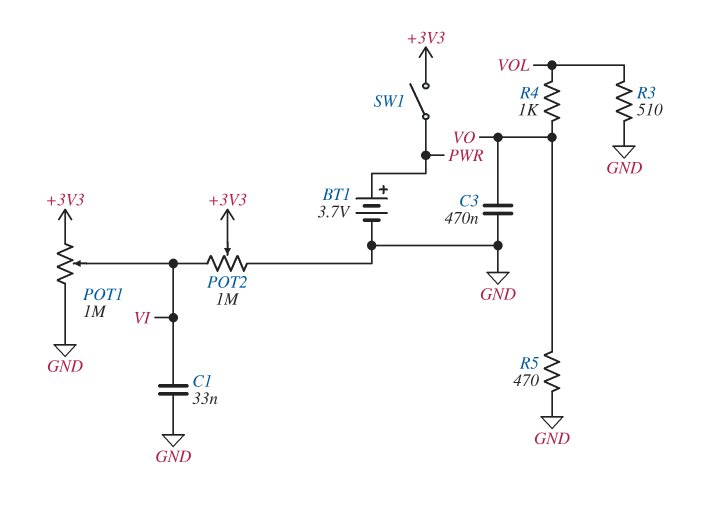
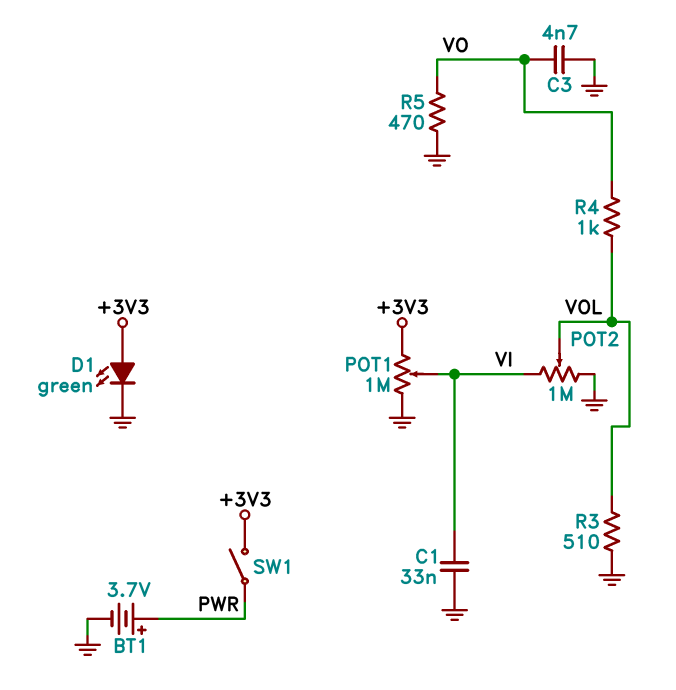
C3: 470nF (GND, VO) -> 4.7nF (GND, VO)
D1: none -> LED green (A +3V3, K GND)
POT2: 1M (GND, VI, wiper +3V3) -> 1M (GND, VI, wiper VOL)

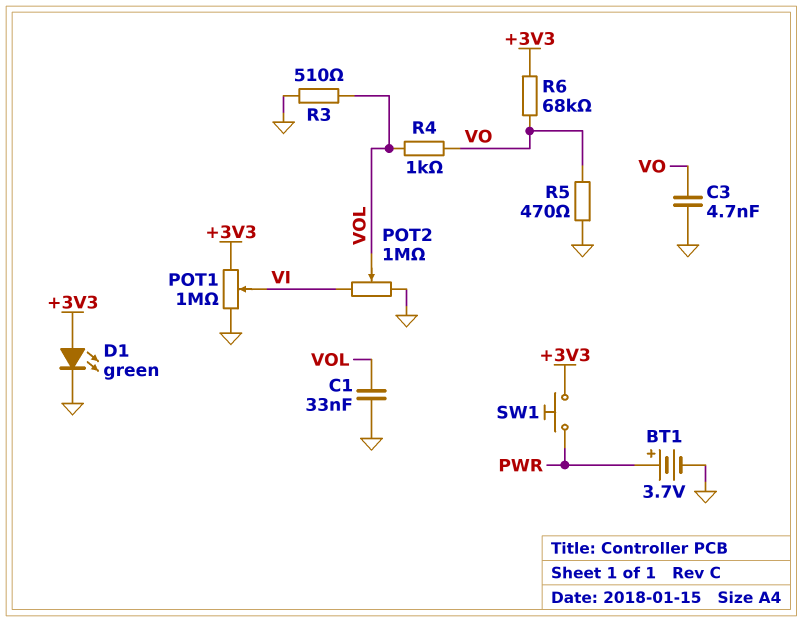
C1: 33nF (GND, VI) -> 33nF (GND, VOL)
R6: none -> 68k (+3V3, VO)
SW1: switch (+3V3, PWR) -> button (+3V3, PWR)

